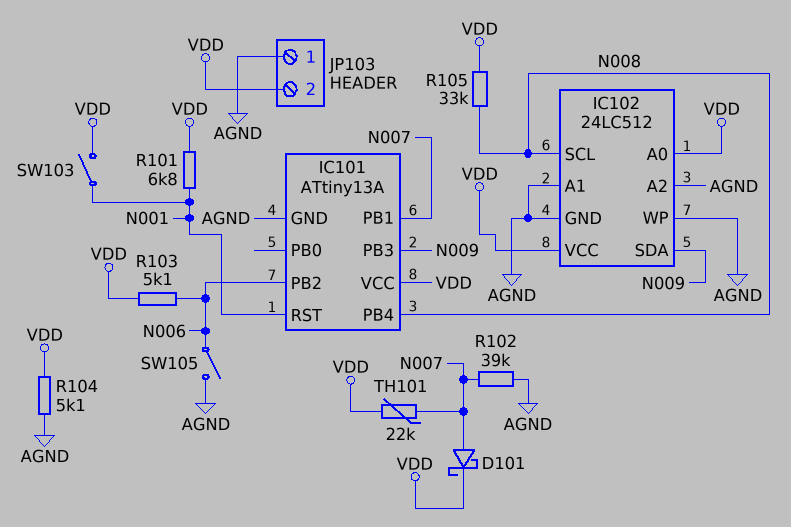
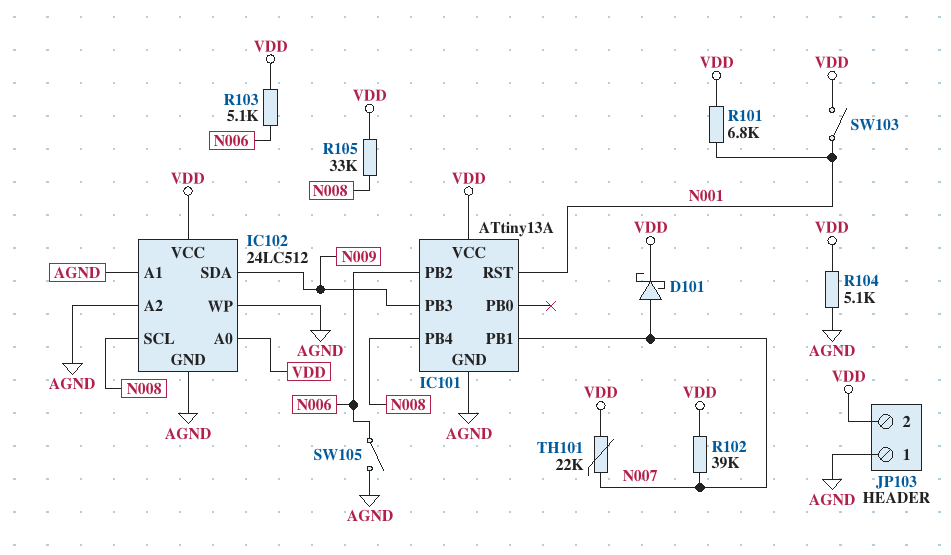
R102: 39k (AGND, N007) -> 39k (N007, VDD)

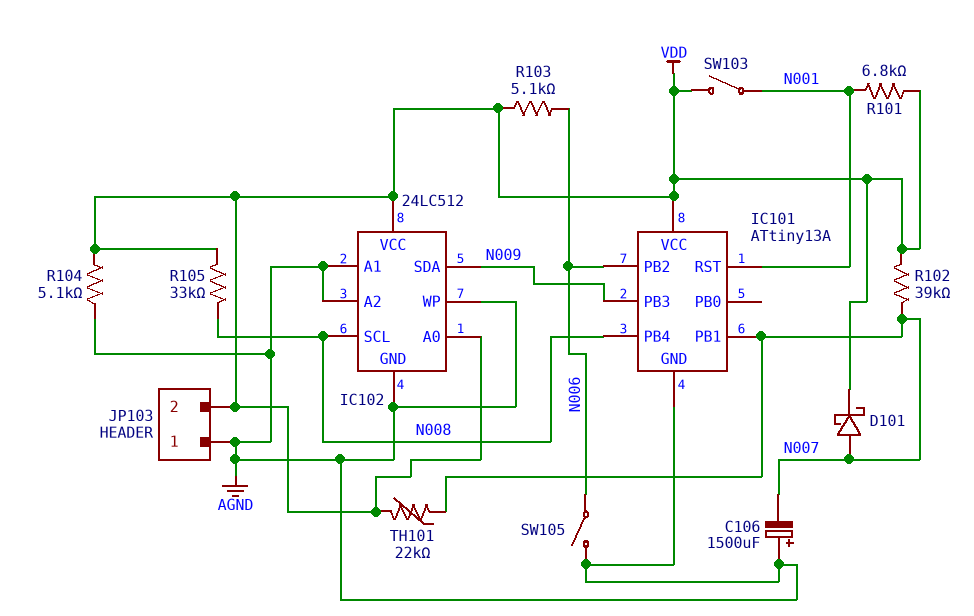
C106: none -> 1500uF (plus AGND, minus N007)

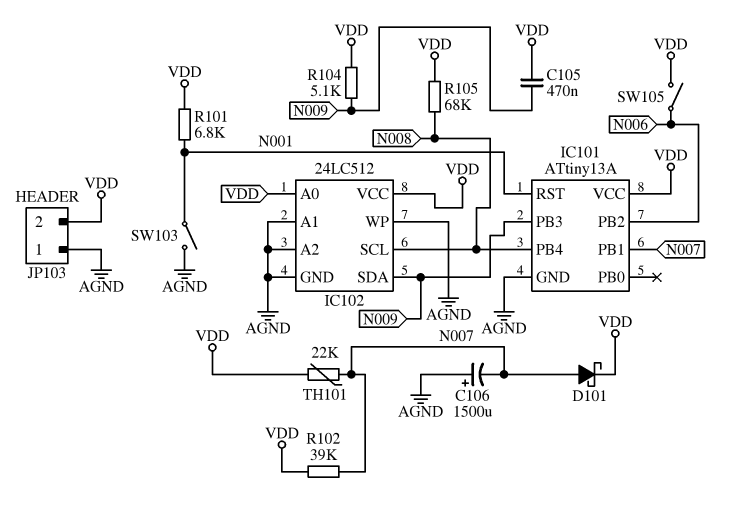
C105: none -> 470nF (N009, VDD)
R103: 5.1k (N006, VDD) -> none
R104: 5.1k (AGND, VDD) -> 5.1k (N009, VDD)
R105: 33k (N008, VDD) -> 68k (N008, VDD)
SW103: switch (N001, VDD) -> switch (AGND, N001)
SW105: switch (AGND, N006) -> switch (N006, VDD)

